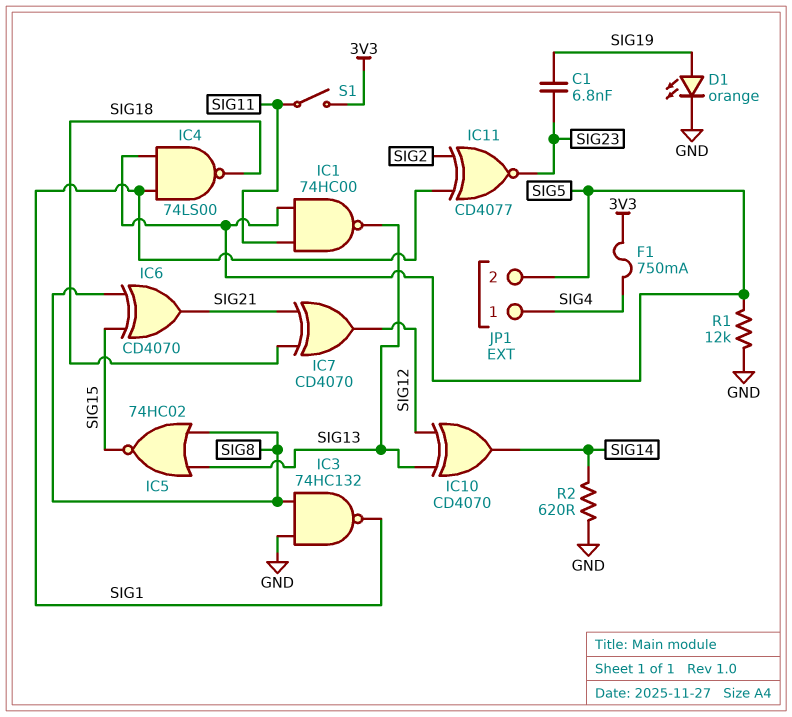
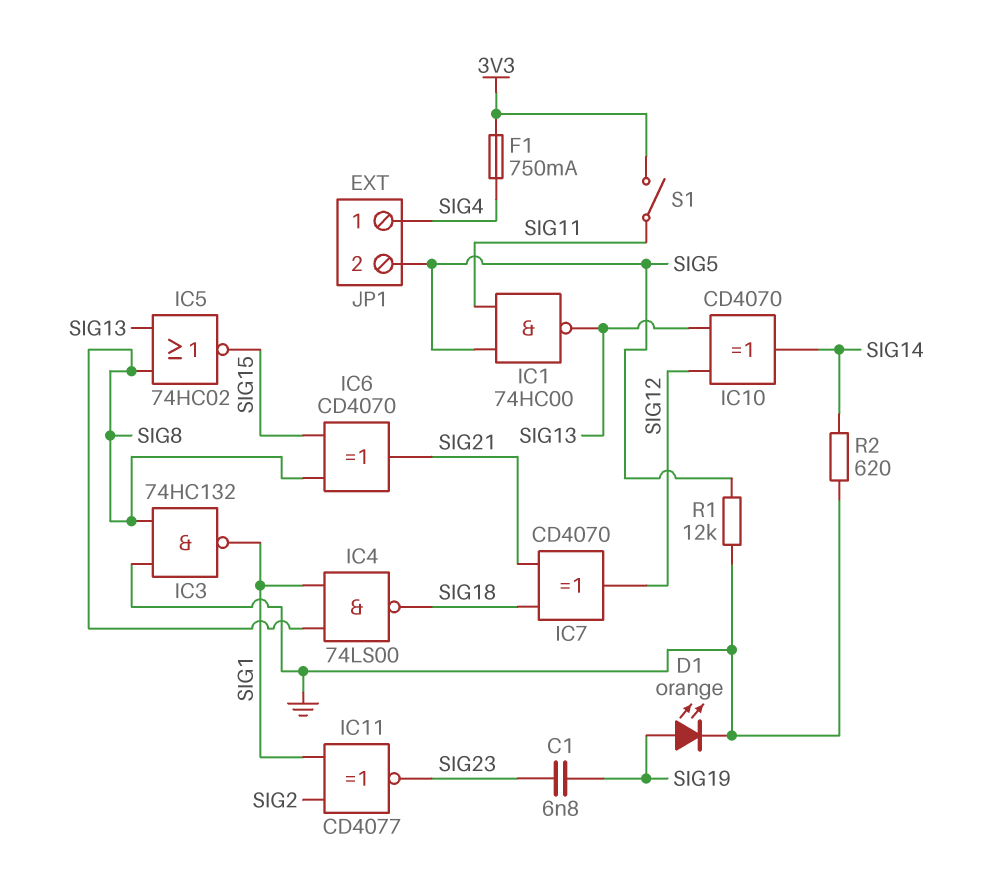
IC4: NAND 74LS00 (in SIG1, in SIG5, out SIG18) -> NAND 74LS00 (in SIG1, in SIG8, out SIG18)

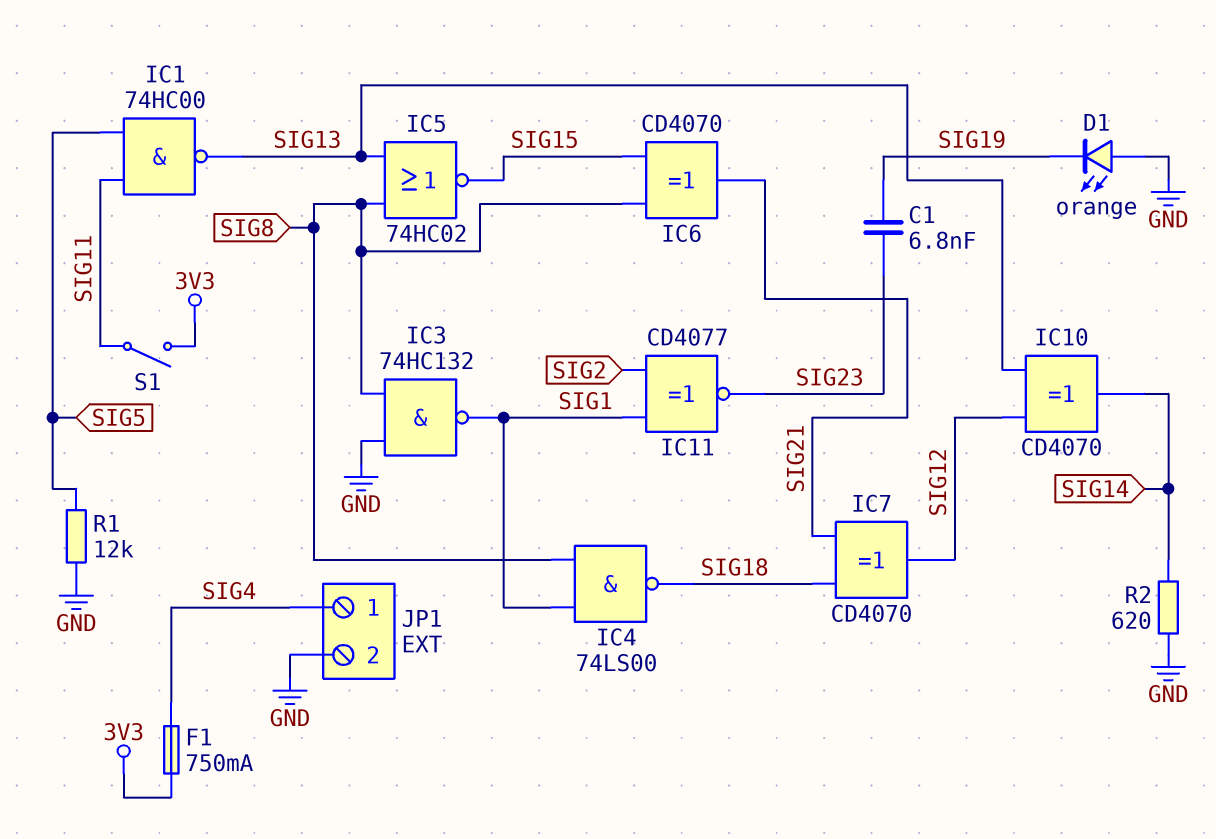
D1: LED orange (A SIG19, K GND) -> LED orange (A GND, K SIG19)
JP1 pin 2: SIG5 -> GND

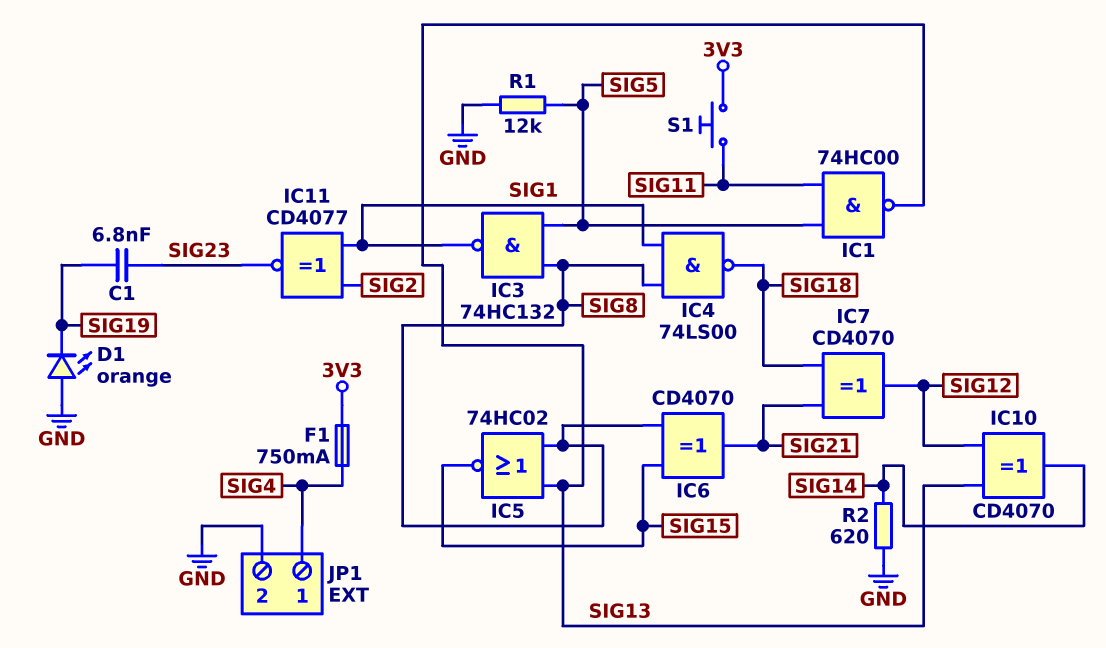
IC3: NAND 74HC132 (in GND, in SIG8, out SIG1) -> NAND 74HC132 (in SIG5, in SIG8, out SIG1)
S1: switch (3V3, SIG11) -> button (3V3, SIG11)

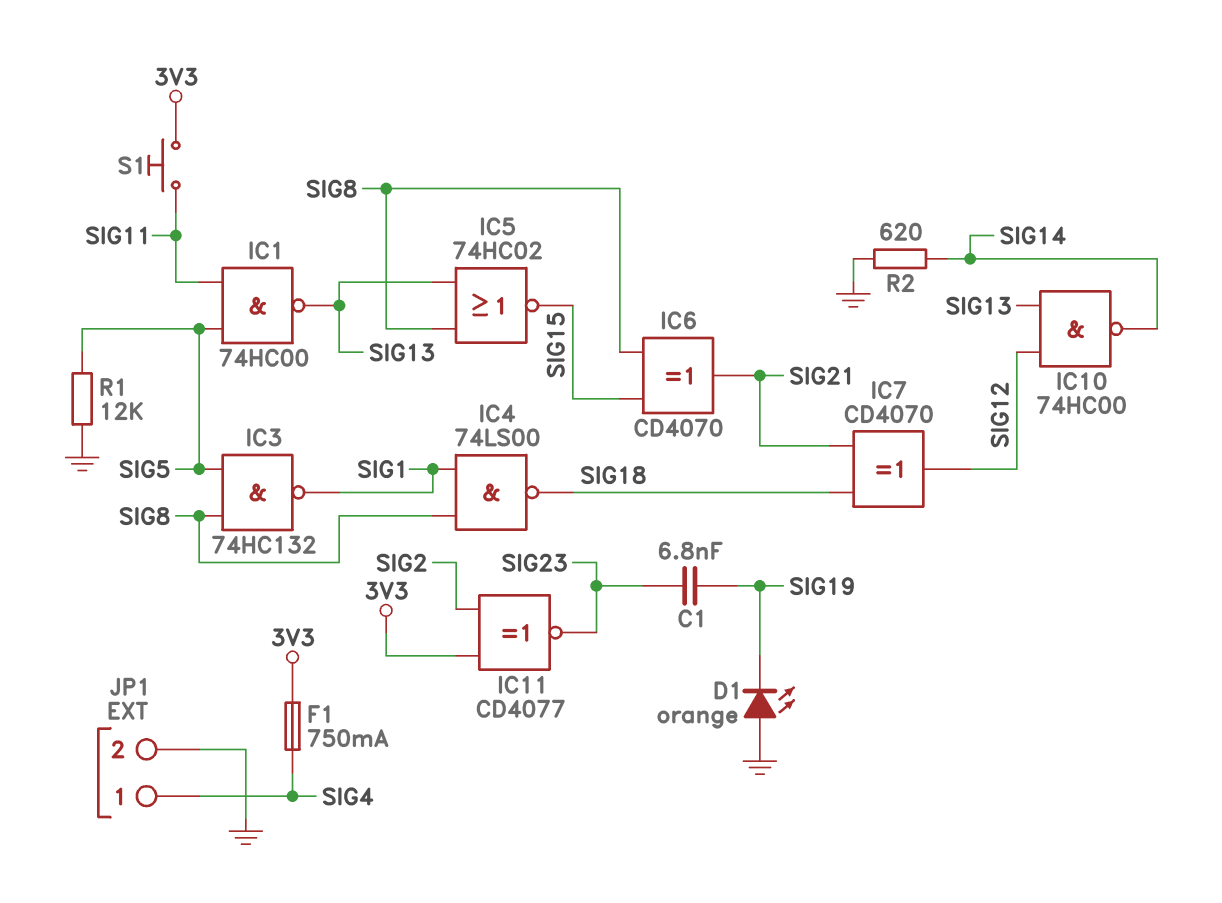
IC10: XOR CD4070 (in SIG12, in SIG13, out SIG14) -> NAND 74HC00 (in SIG12, in SIG13, out SIG14)
IC11: XNOR CD4077 (in SIG1, in SIG2, out SIG23) -> XNOR CD4077 (in 3V3, in SIG2, out SIG23)

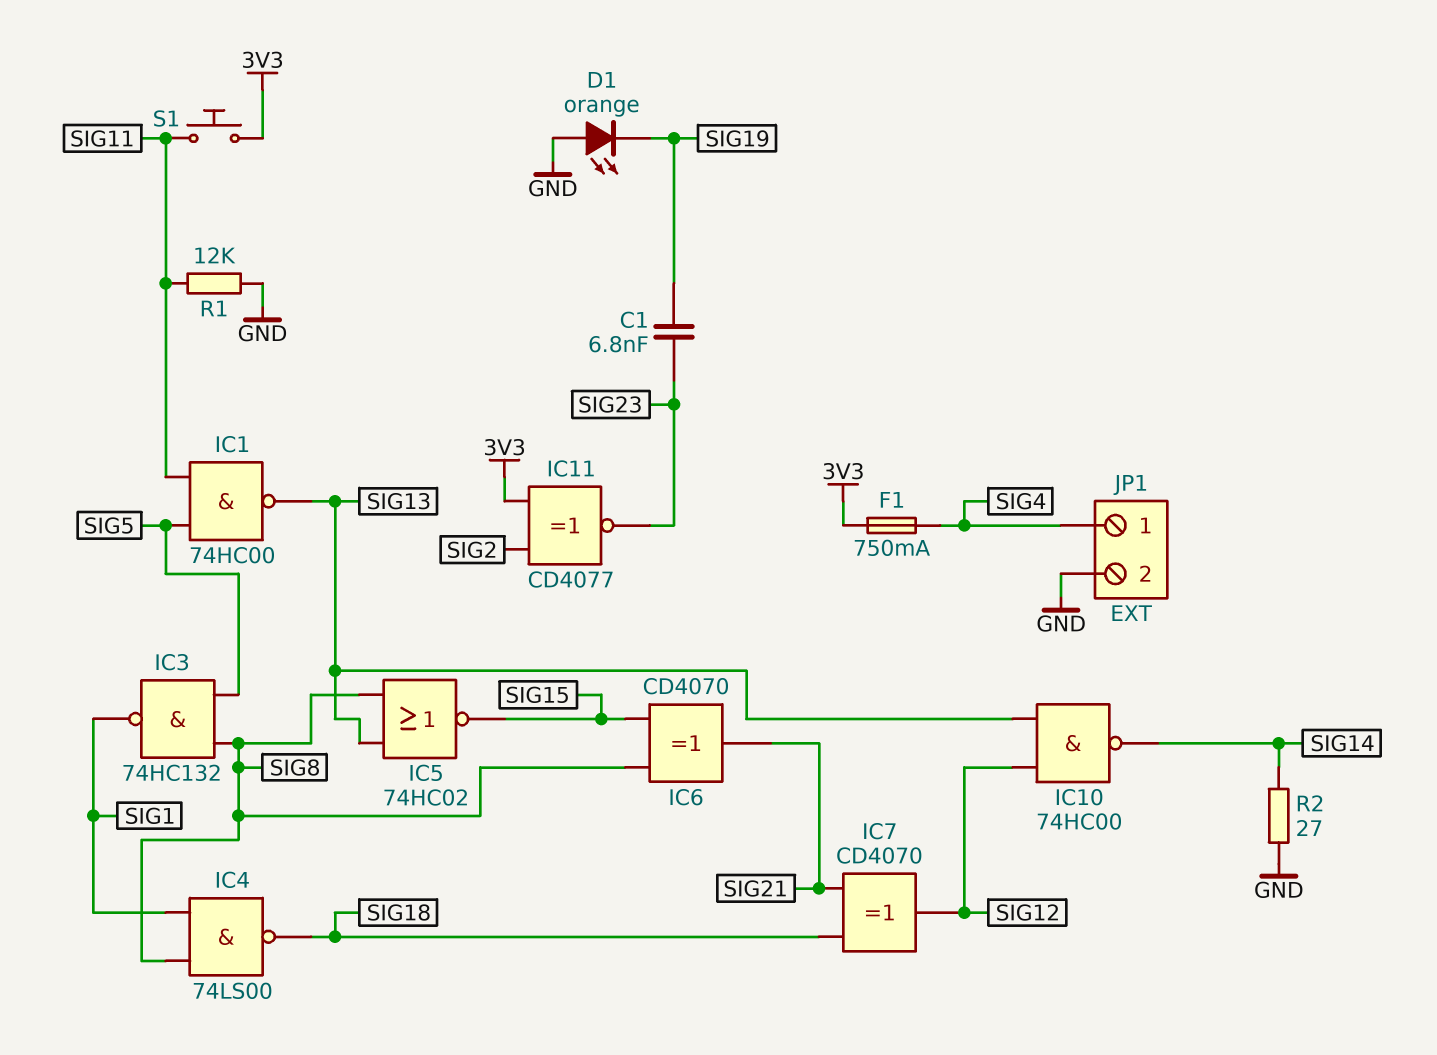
R1: 12k (GND, SIG5) -> 12k (GND, SIG11)
R2: 620 (GND, SIG14) -> 27 (GND, SIG14)

